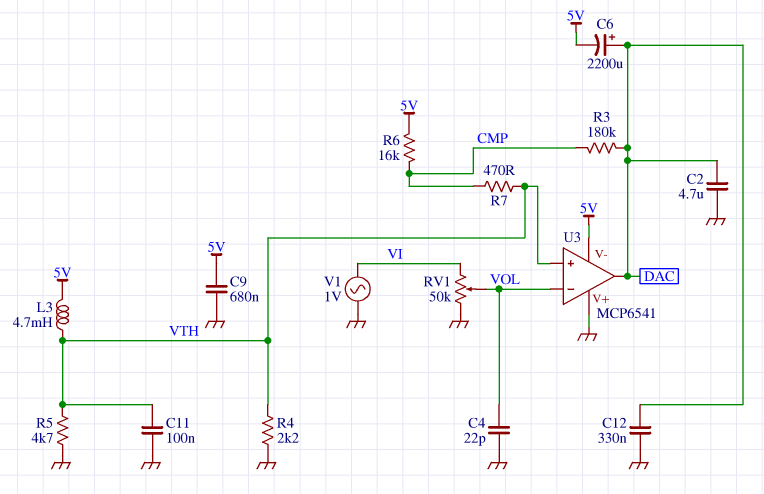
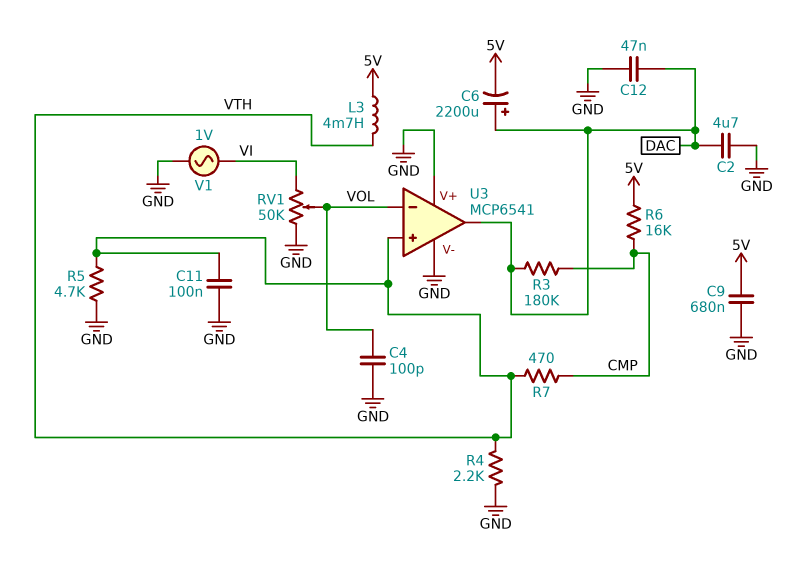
C4: 22pF (GND, VOL) -> 100pF (GND, VOL)
C12: 330nF (DAC, GND) -> 47nF (DAC, GND)
U3 pin V-: 5V -> GND

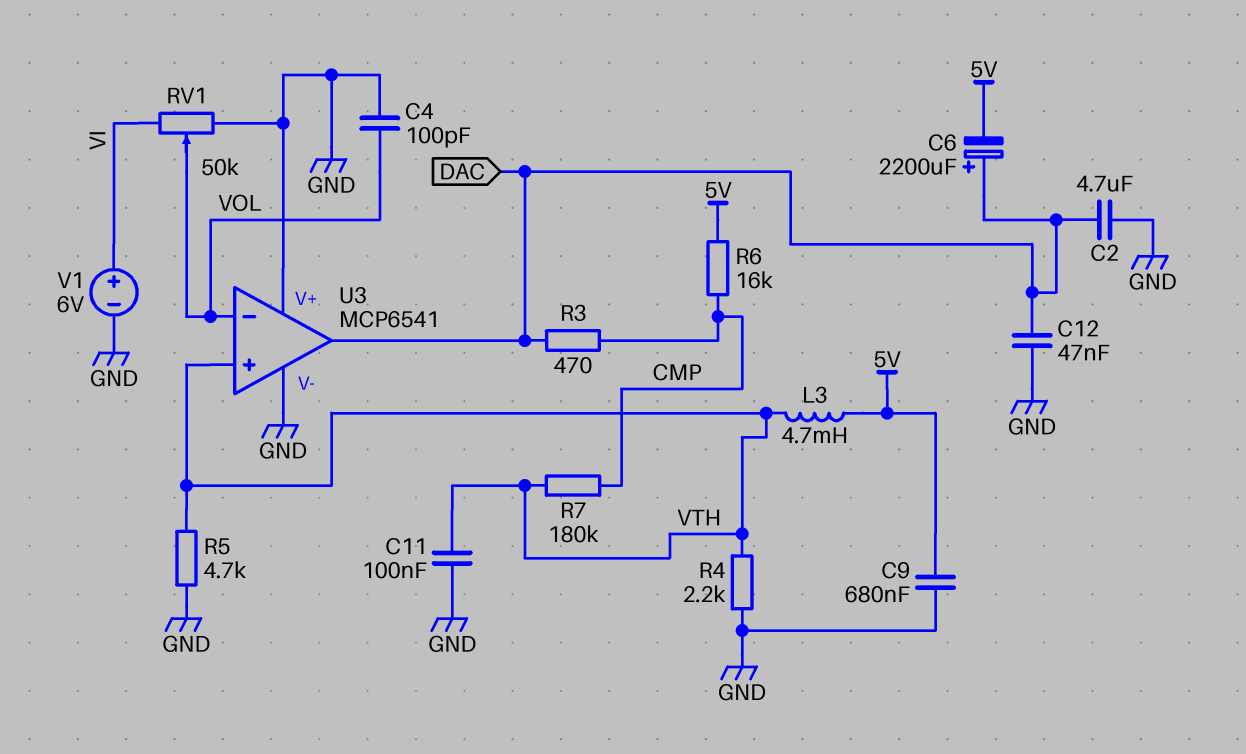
R3: 180k (CMP, DAC) -> 470 (CMP, DAC)
R7: 470 (CMP, VTH) -> 180k (CMP, VTH)
V1: AC 1V (GND, VI) -> 6V (plus VI, minus GND)

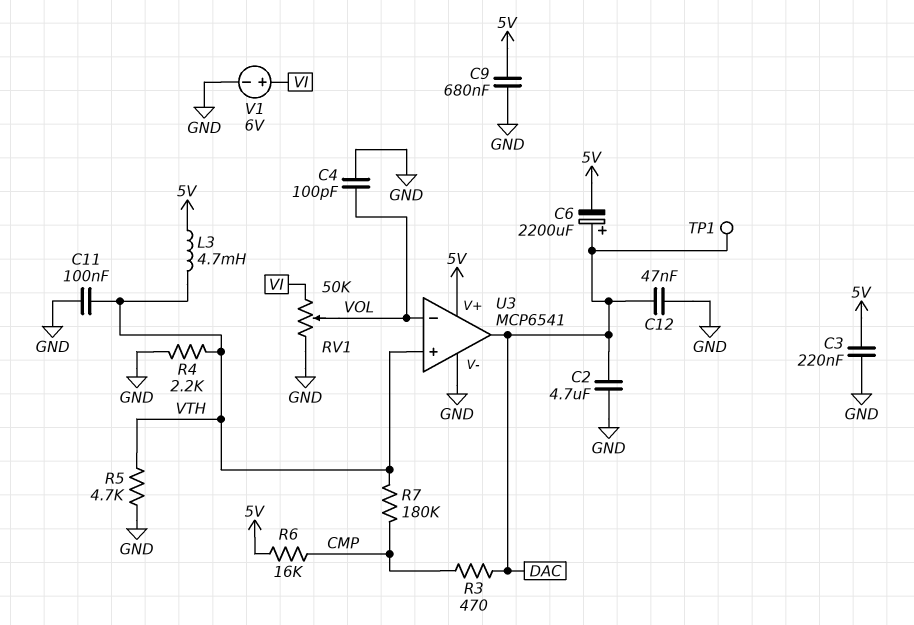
C3: none -> 220nF (5V, GND)
TP1: none -> test point (DAC)
U3 pin V+: GND -> 5V

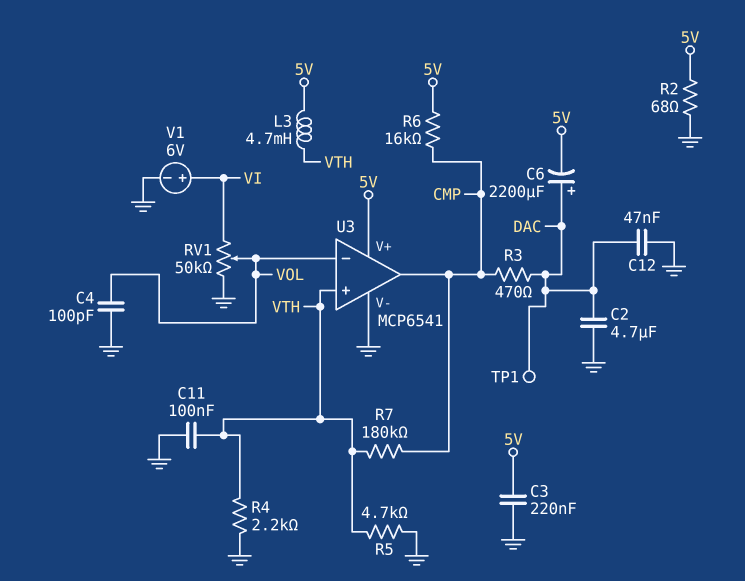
C9: 680nF (5V, GND) -> none
R2: none -> 68 (5V, GND)
U3 pin out: DAC -> CMP

